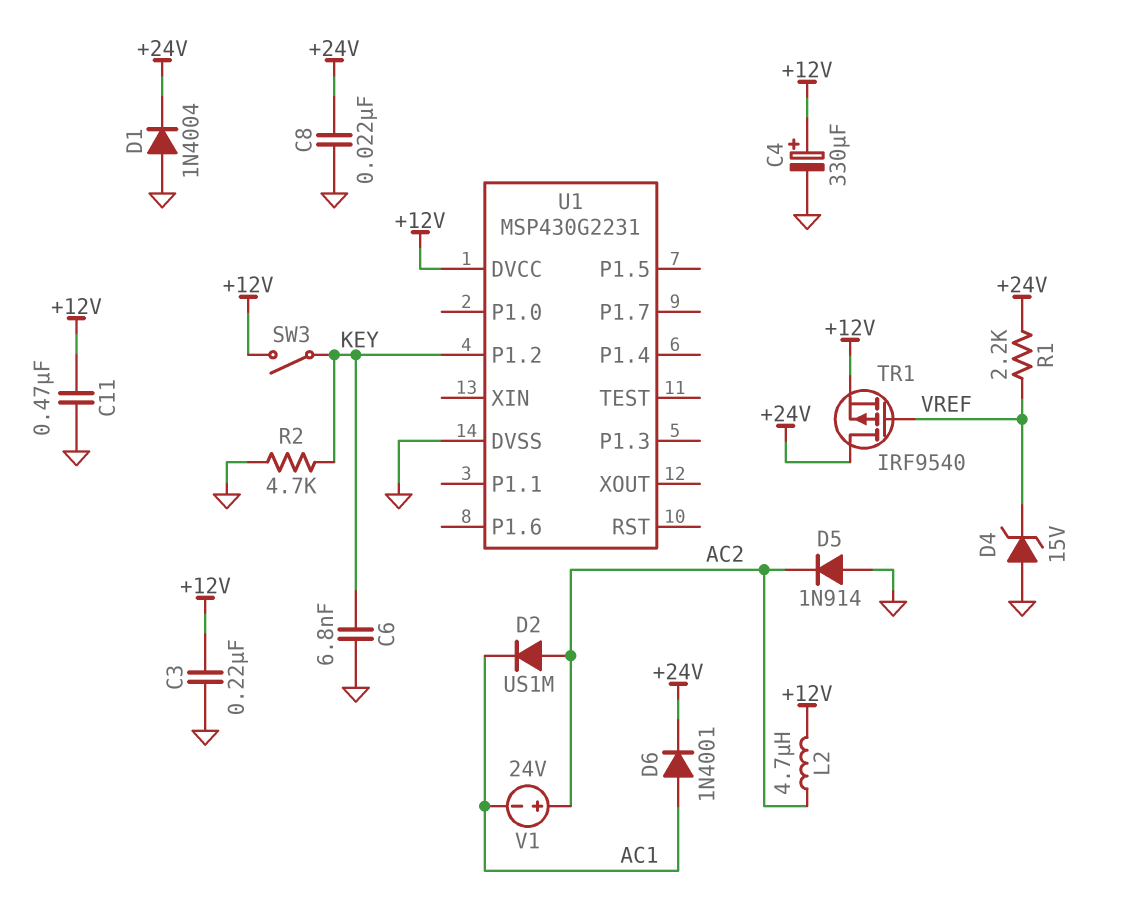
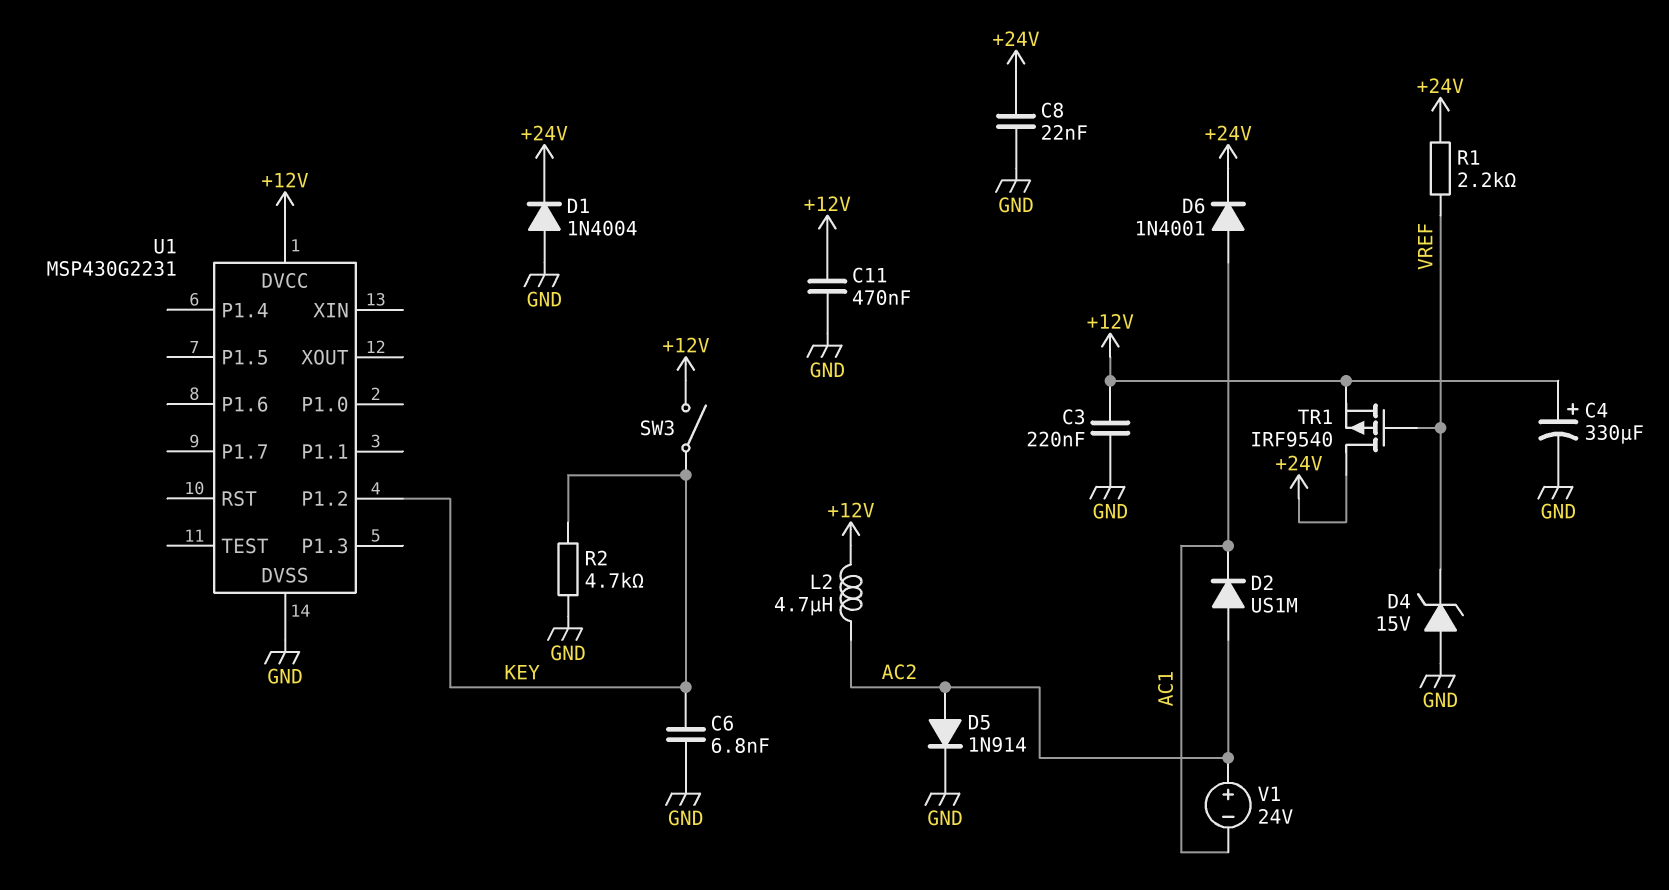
D5: diode 1N914 (A GND, K AC2) -> diode 1N914 (A AC2, K GND)

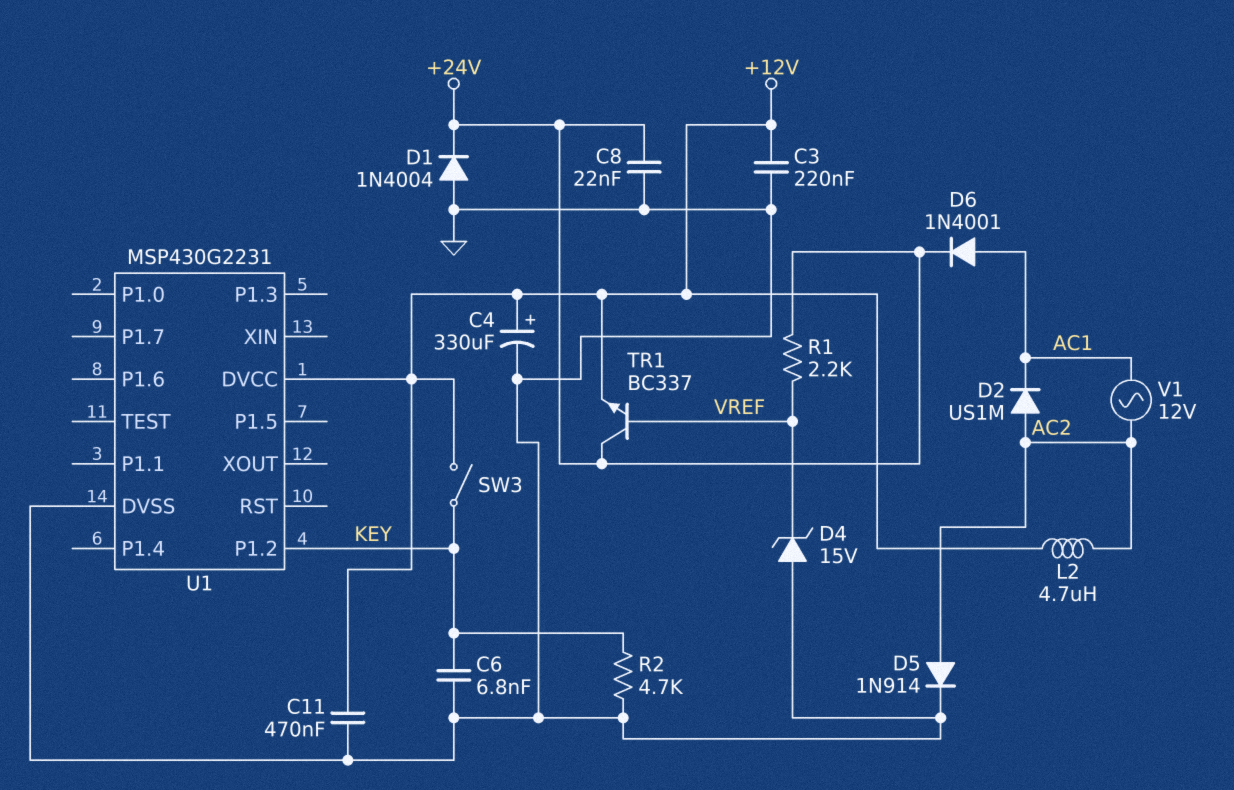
TR1: PMOS IRF9540 (G VREF, D +24V, S +12V) -> NPN BC337 (B VREF, C +24V, E +12V)
V1: 24V (plus AC2, minus AC1) -> AC 12V (AC1, AC2)

